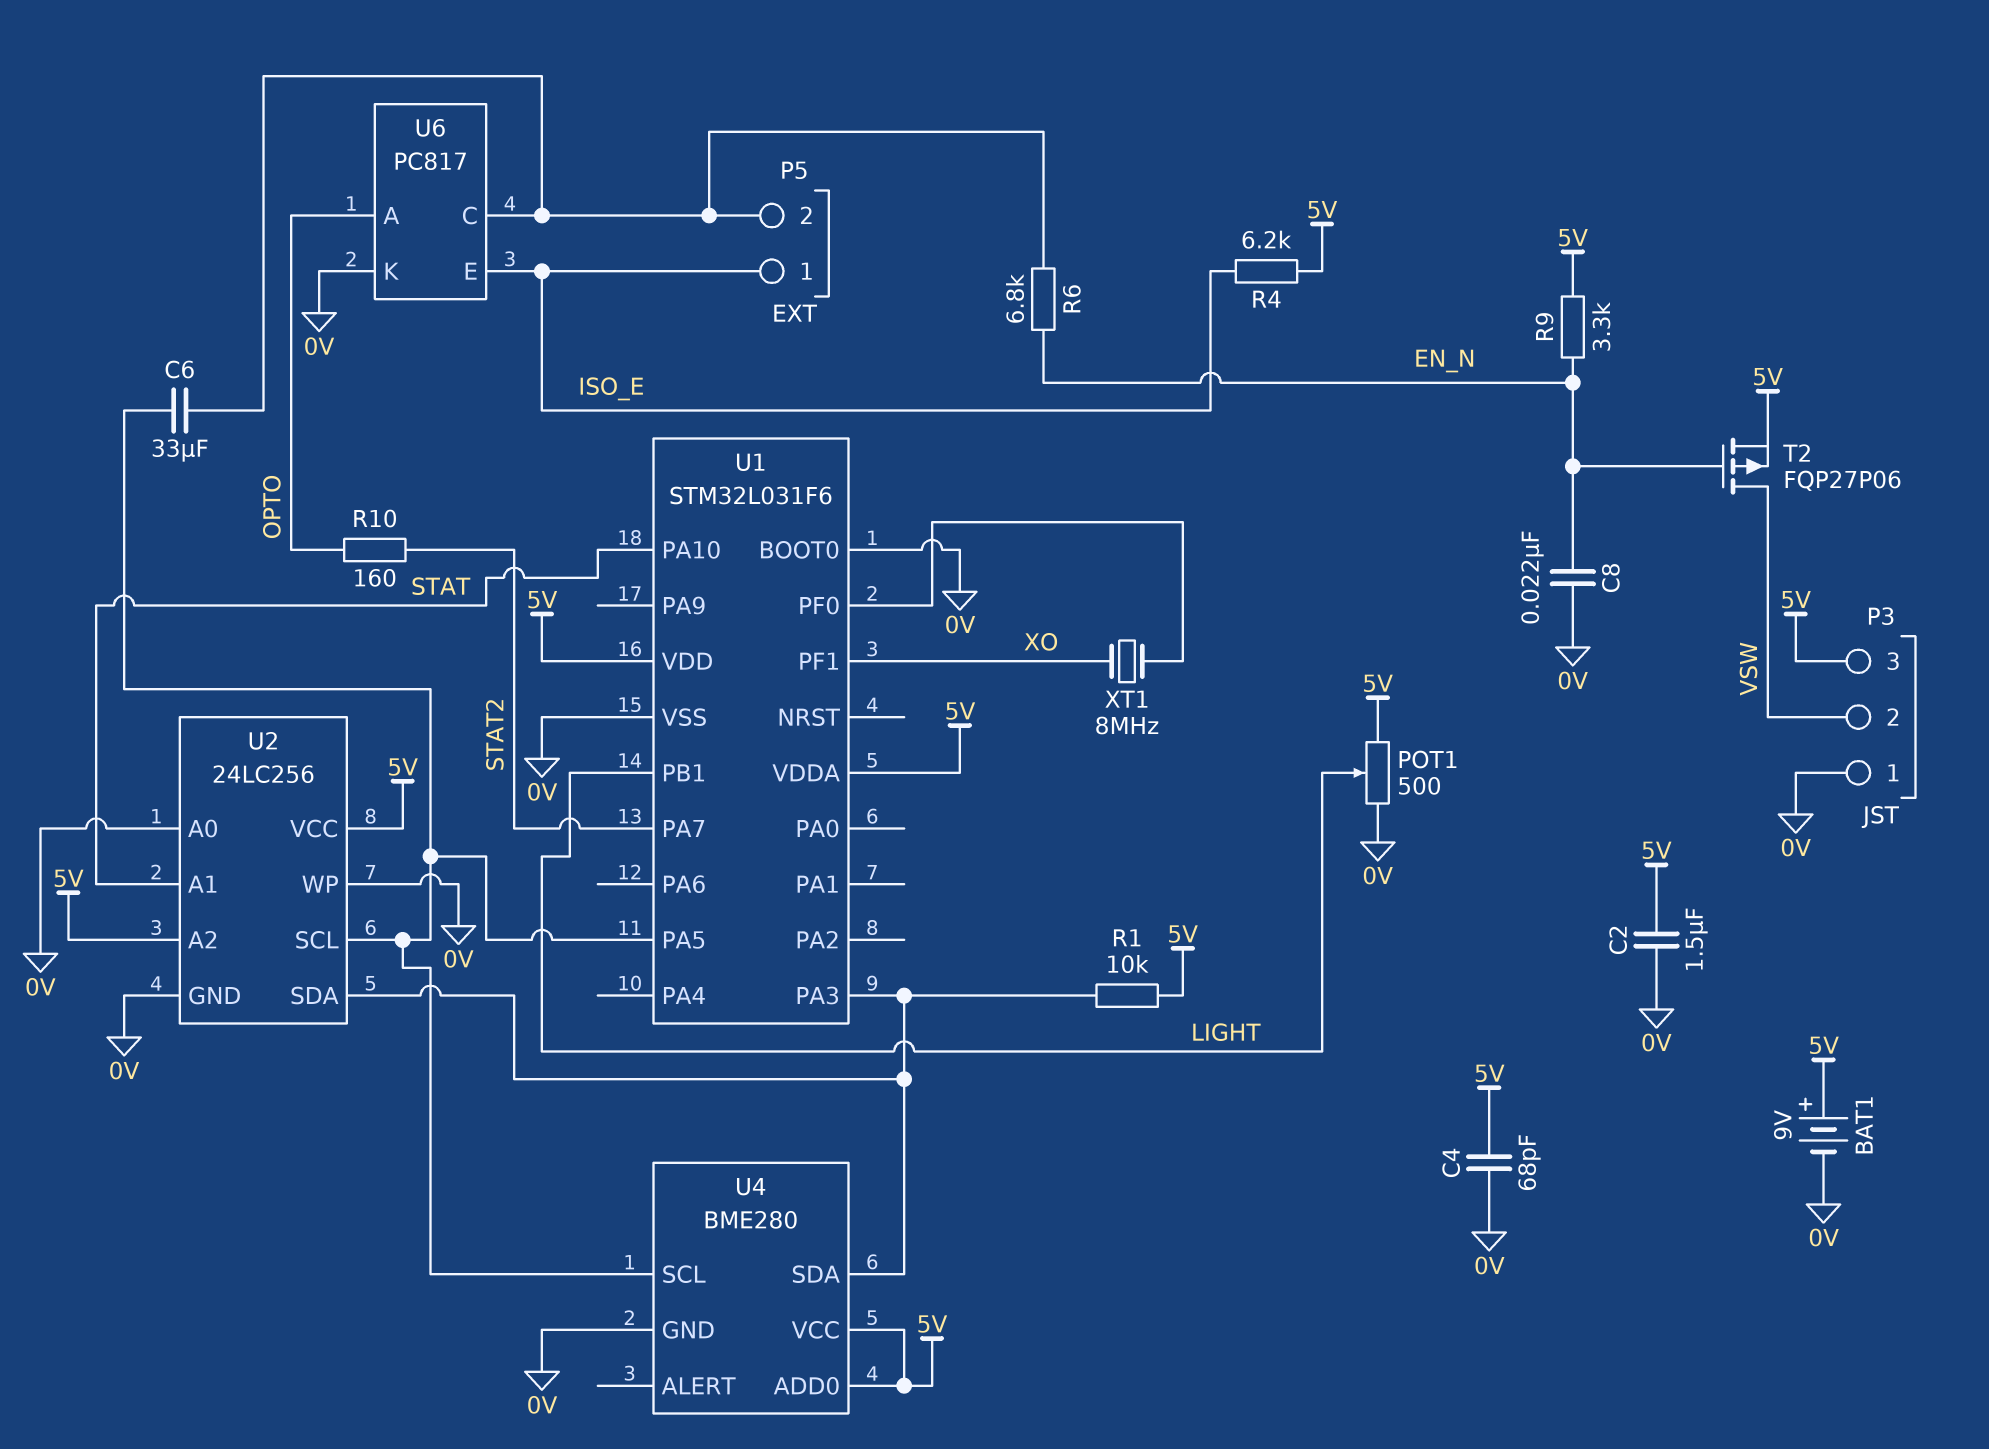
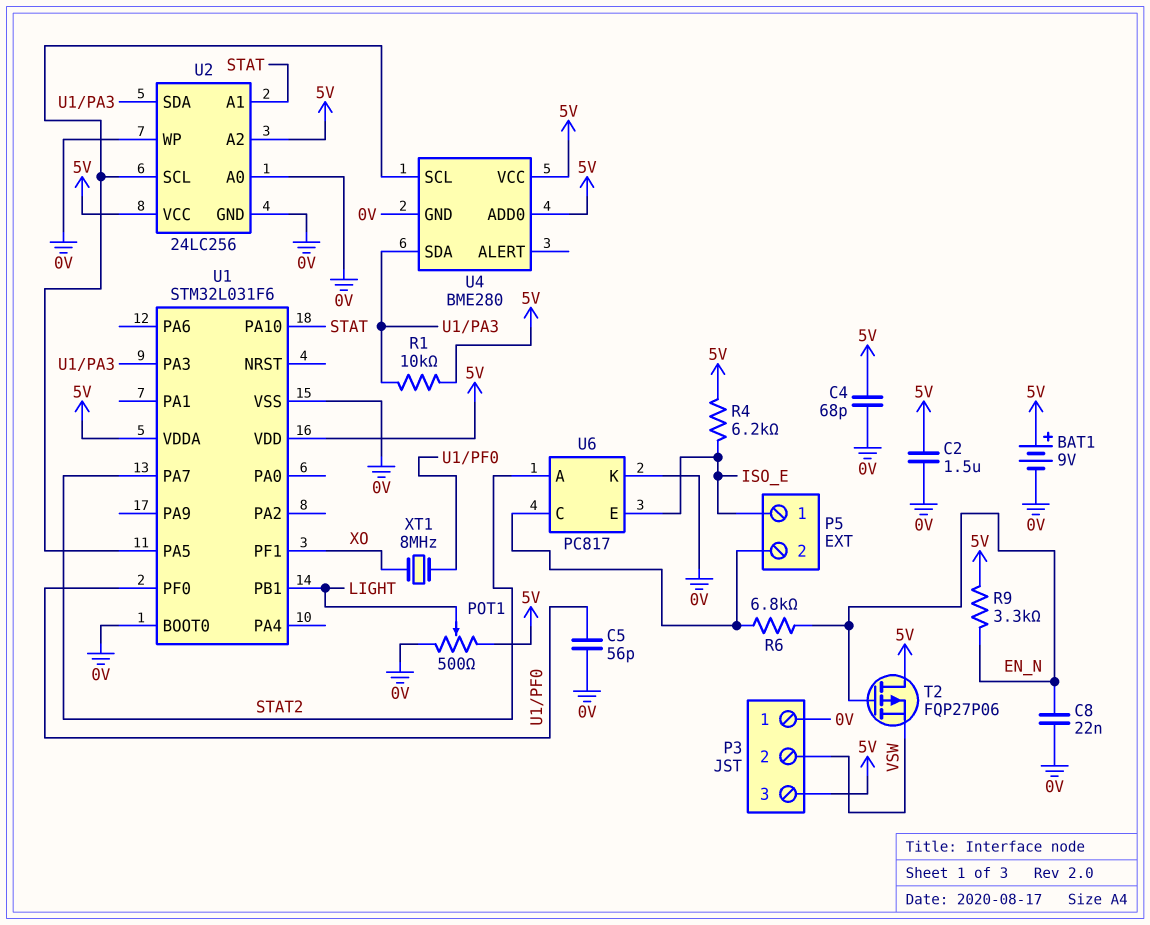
C5: none -> 56pF (0V, U1/PF0)
C6: 33uF (P5/2, U1/PA5) -> none
R10: 160 (OPTO, STAT2) -> none
T2: PMOS FQP27P06 (G EN_N, D VSW, S 5V) -> PMOS FQP27P06 (G EN_N, D 5V, S VSW)
U6 pin A: OPTO -> STAT2

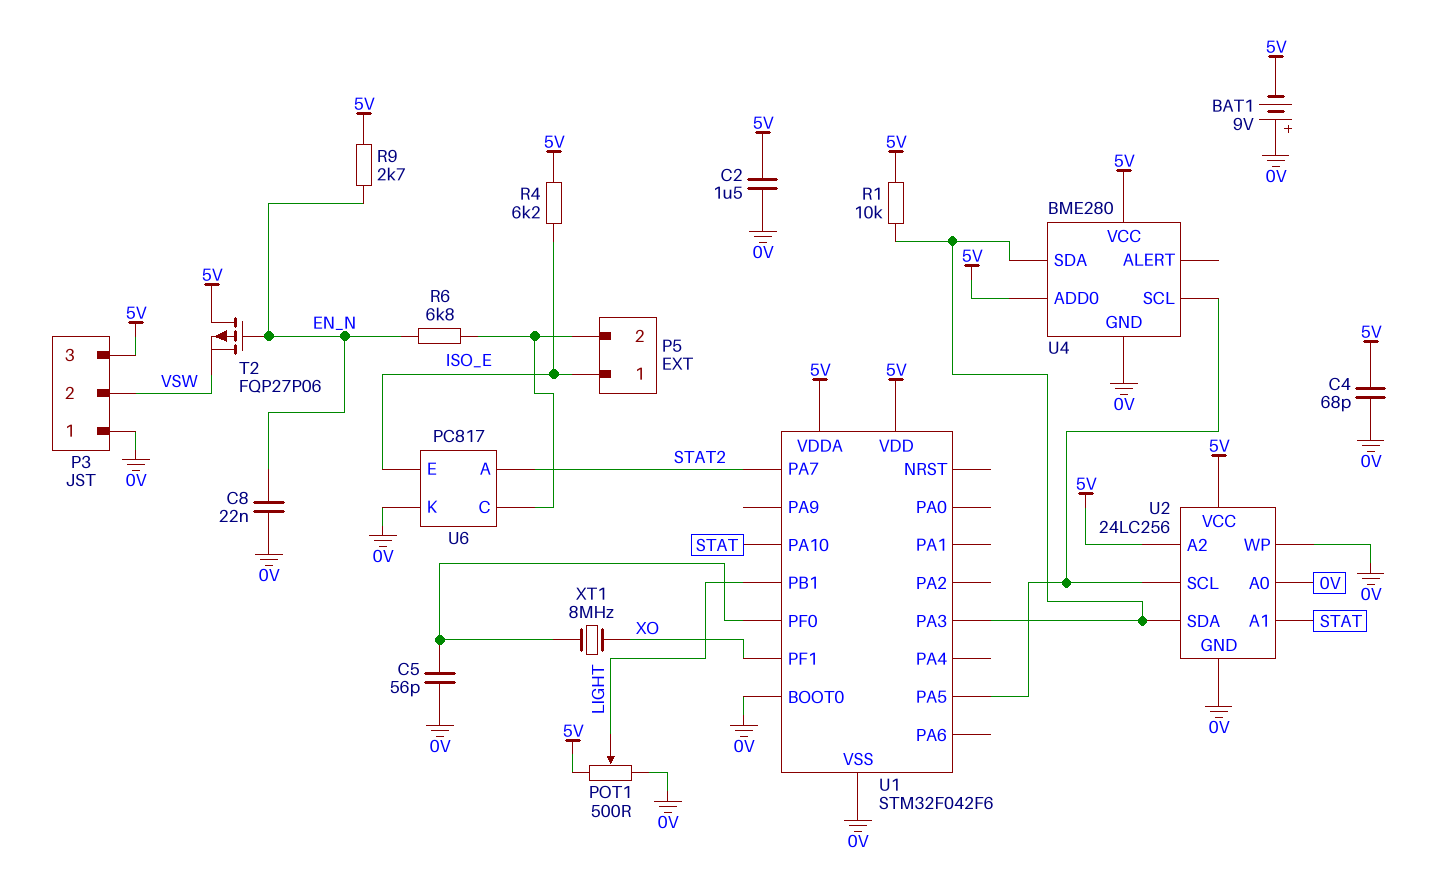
BAT1: 9V (plus 5V, minus 0V) -> 9V (plus 0V, minus 5V)
R9: 3.3k (5V, EN_N) -> 2.7k (5V, EN_N)
U1: STM32L031F6 -> STM32F042F6

